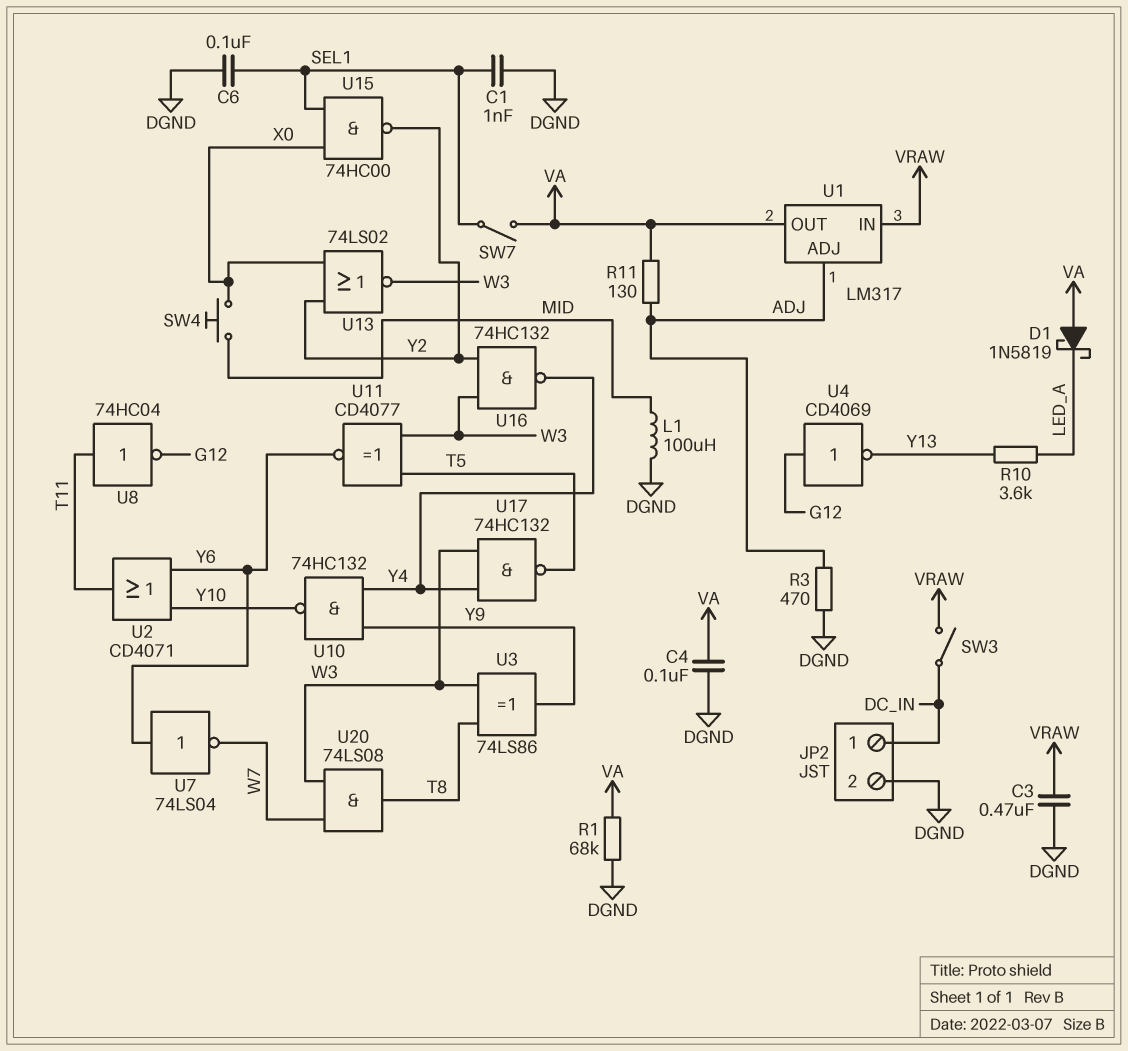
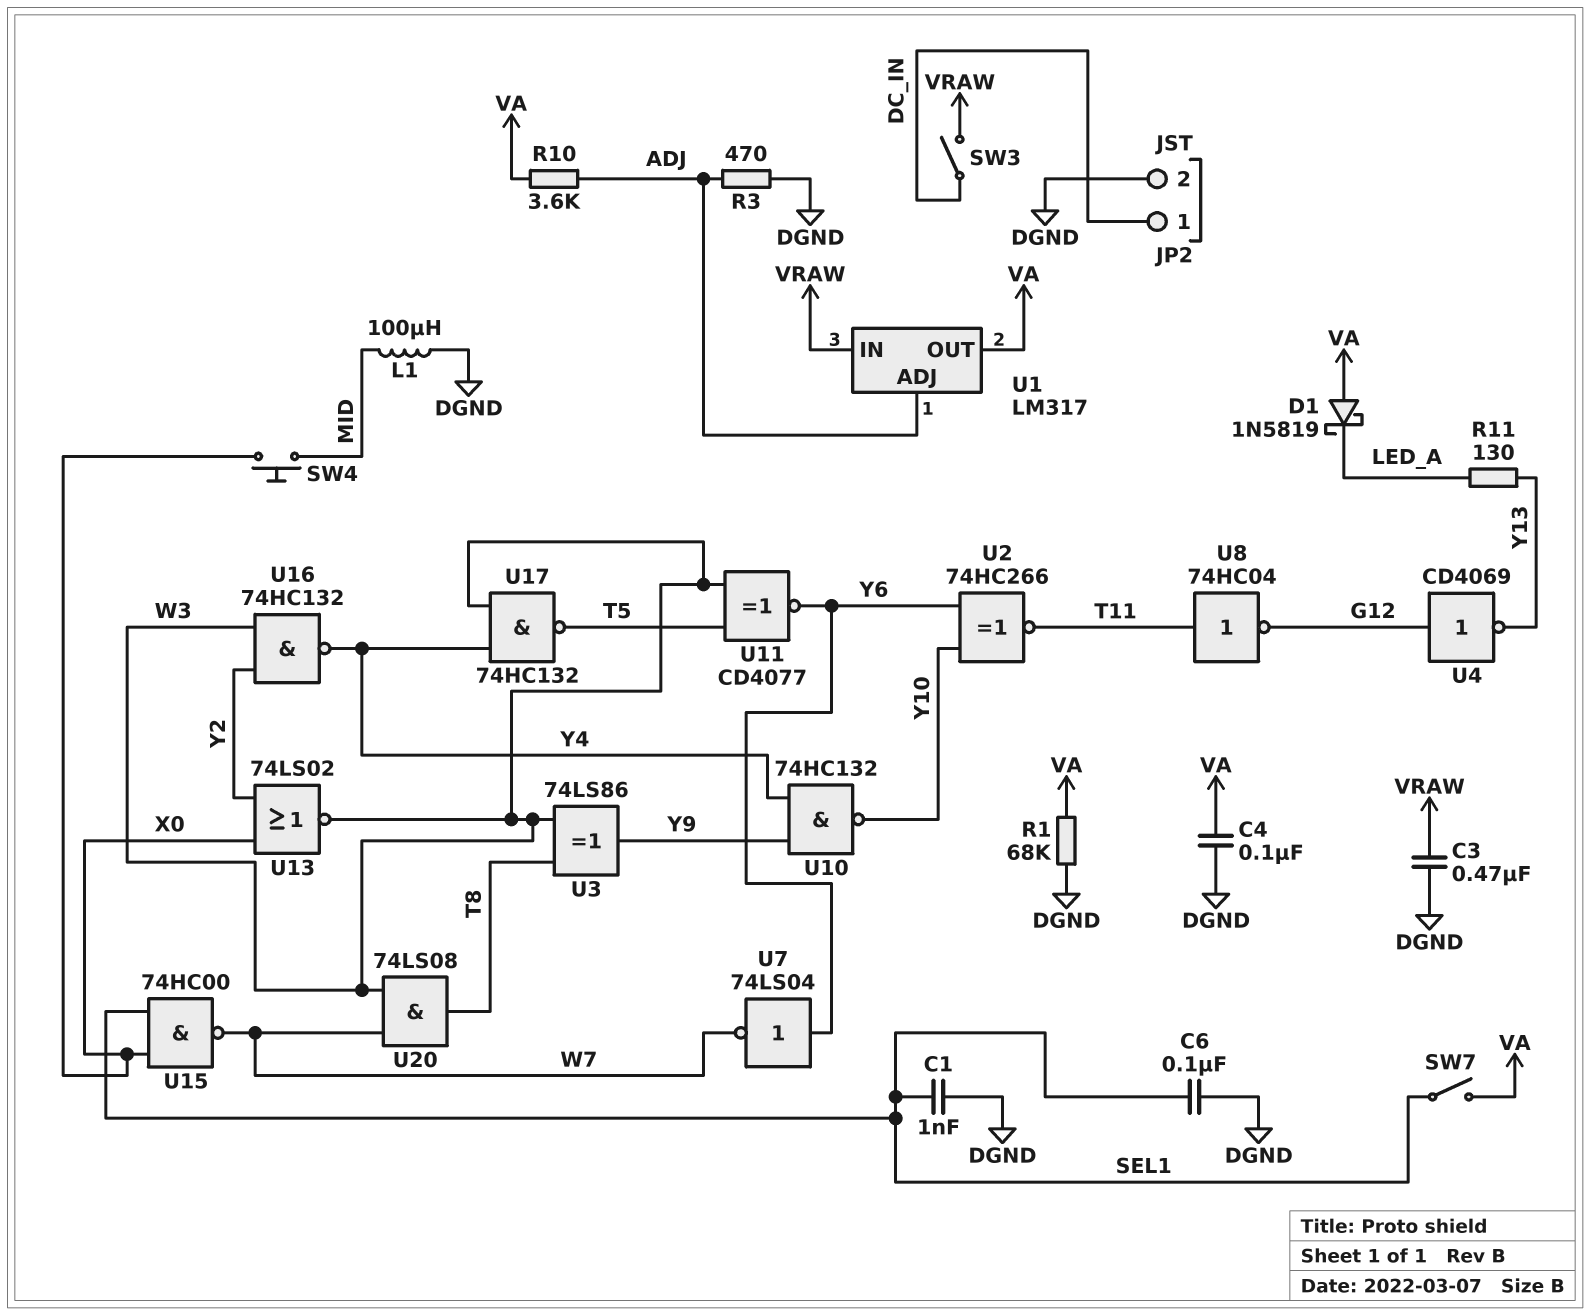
R10: 3.6k (LED_A, Y13) -> 3.6k (ADJ, VA)
R11: 130 (ADJ, VA) -> 130 (LED_A, Y13)
U2: OR CD4071 (in Y6, in Y10, out T11) -> XNOR 74HC266 (in Y6, in Y10, out T11)
U15: NAND 74HC00 (in SEL1, in X0, out Y2) -> NAND 74HC00 (in SEL1, in X0, out W7)

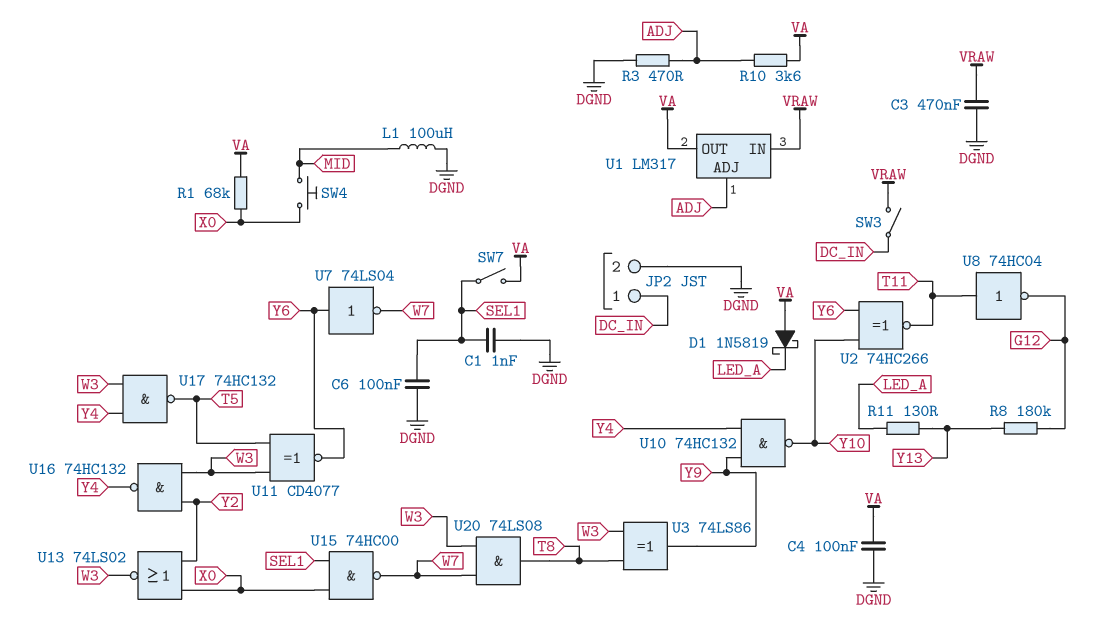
R1: 68k (DGND, VA) -> 68k (VA, X0)
R8: none -> 180k (G12, Y13)
U4: NOT CD4069 (in G12, out Y13) -> none

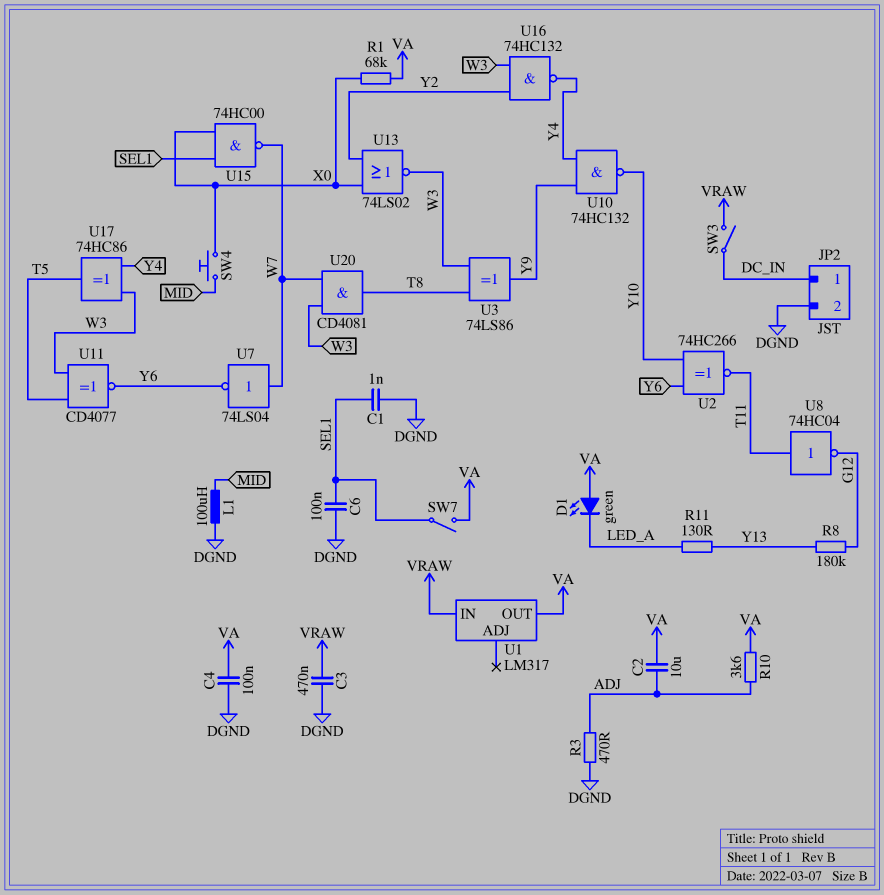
C2: none -> 10uF (ADJ, VA)
D1: schottky 1N5819 (A VA, K LED_A) -> LED green (A VA, K LED_A)
U1 pin ADJ: ADJ -> none
U7: NOT 74LS04 (in Y6, out W7) -> NOT 74LS04 (in W7, out Y6)
U17: NAND 74HC132 (in W3, in Y4, out T5) -> XOR 74HC86 (in W3, in Y4, out T5)
U20: AND 74LS08 (in W3, in W7, out T8) -> AND CD4081 (in W3, in W7, out T8)

